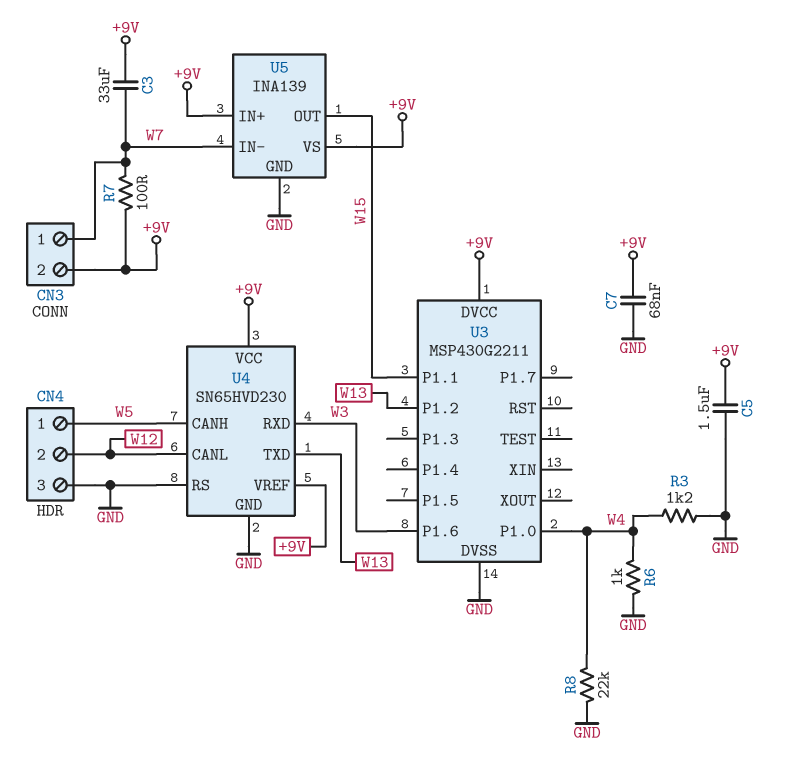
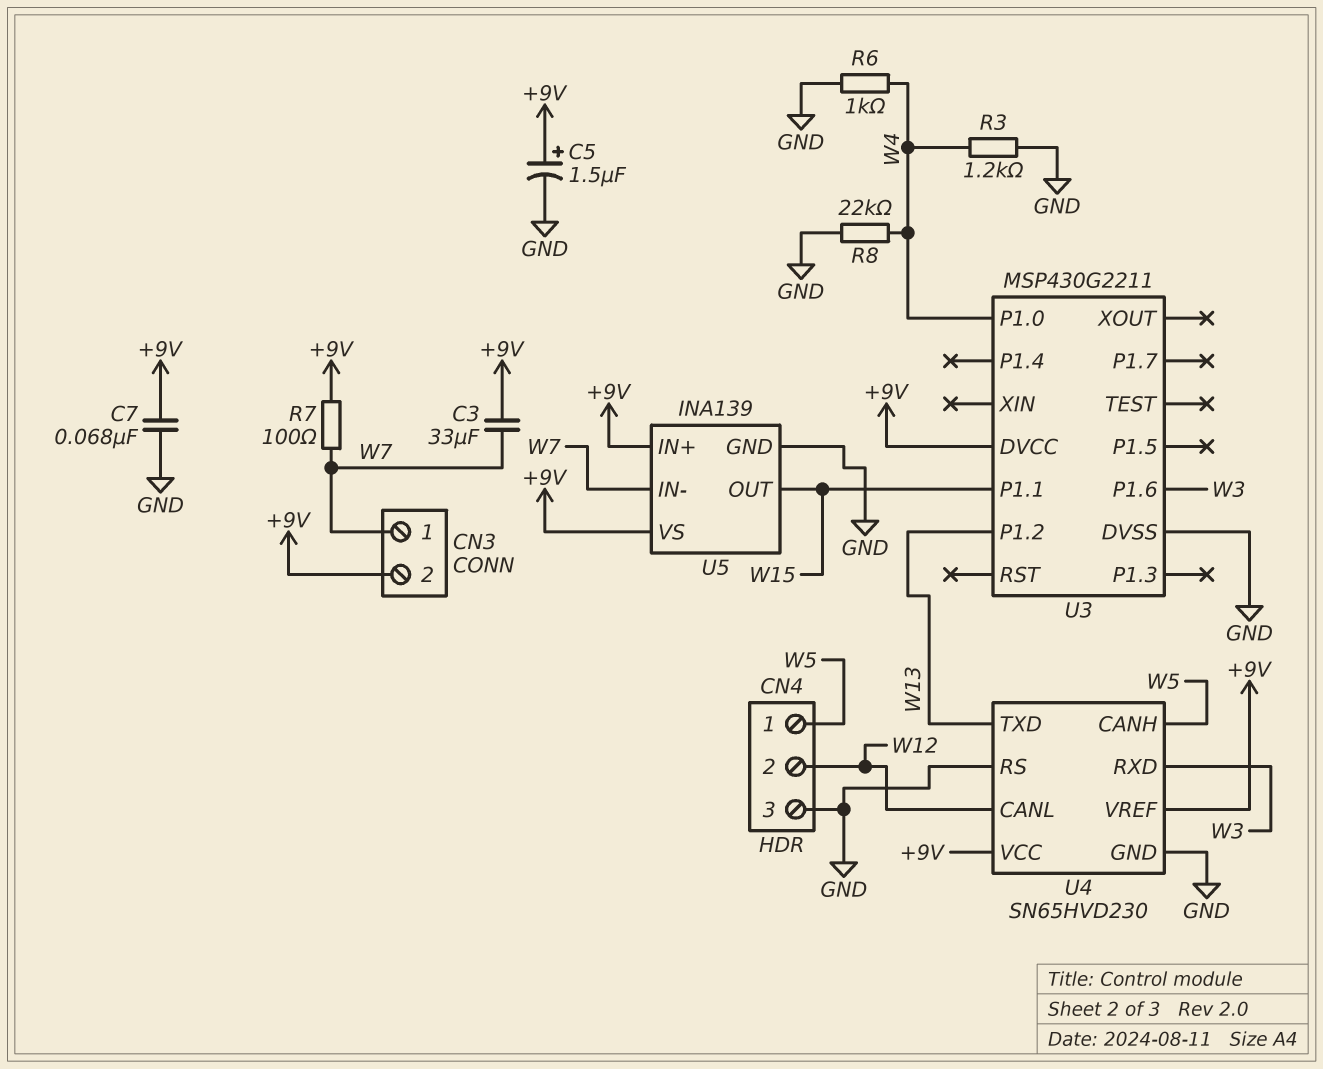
C5: 1.5uF (+9V, GND) -> 1.5uF (plus +9V, minus GND)

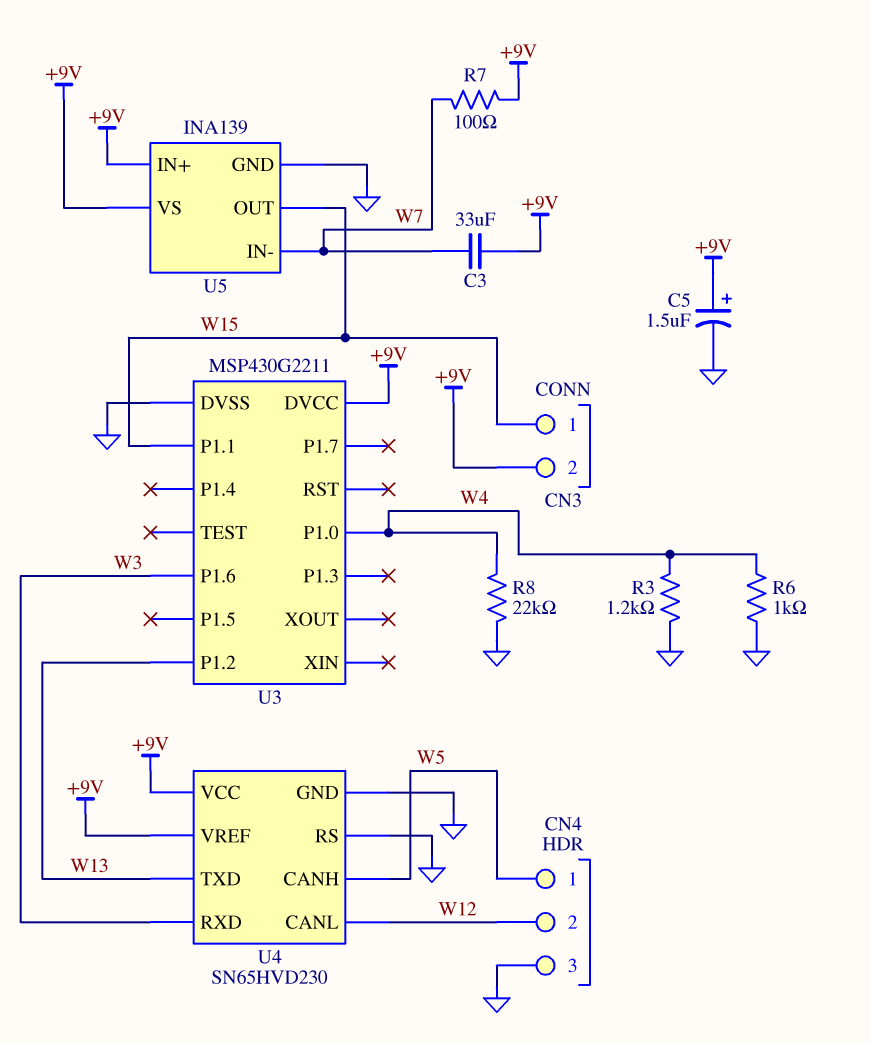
C7: 68nF (+9V, GND) -> none
CN3 pin 1: W7 -> W15

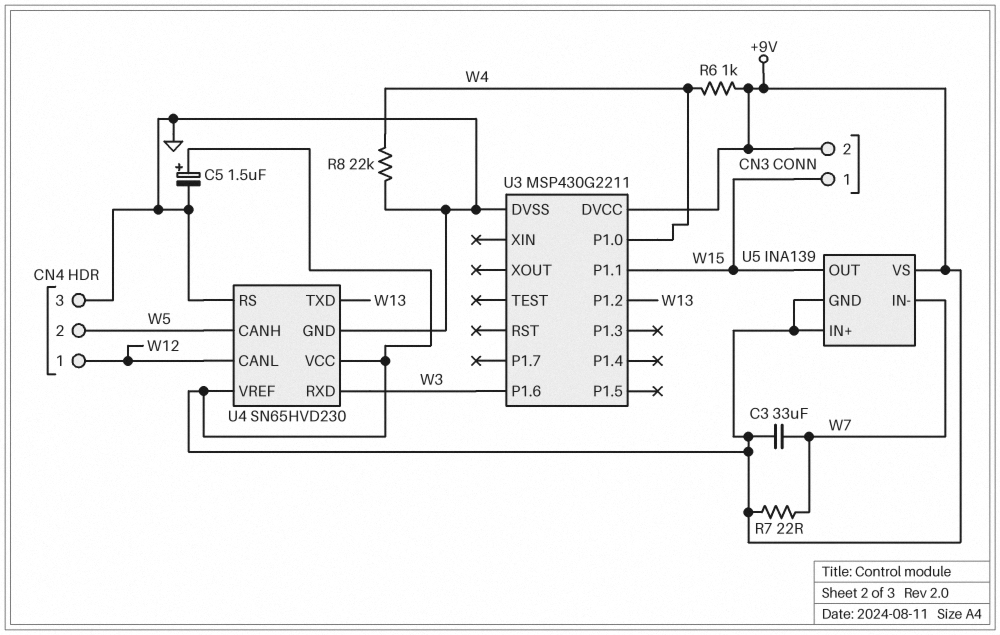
CN4 pin 1: W5 -> W12
CN4 pin 2: W12 -> W5
R3: 1.2k (GND, W4) -> none
R6: 1k (GND, W4) -> 1k (+9V, W4)
R7: 100 (+9V, W7) -> 22 (+9V, W7)
U5 pin GND: GND -> +9V

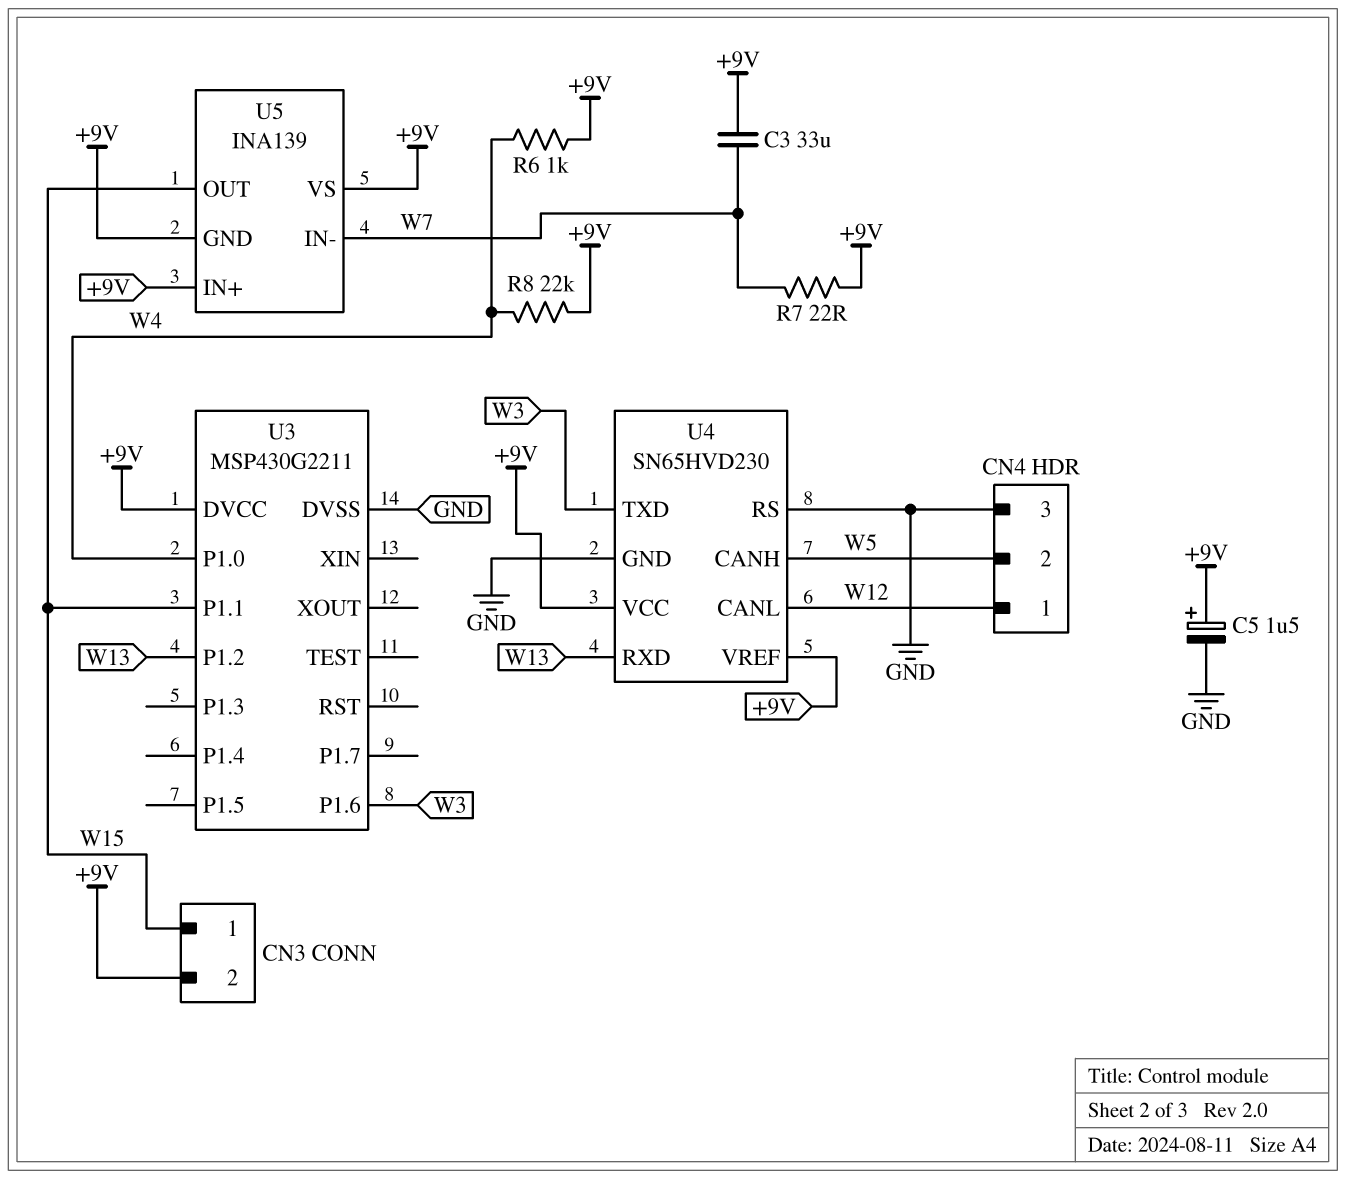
R8: 22k (GND, W4) -> 22k (+9V, W4)
U4 pin RXD: W3 -> W13
U4 pin TXD: W13 -> W3

